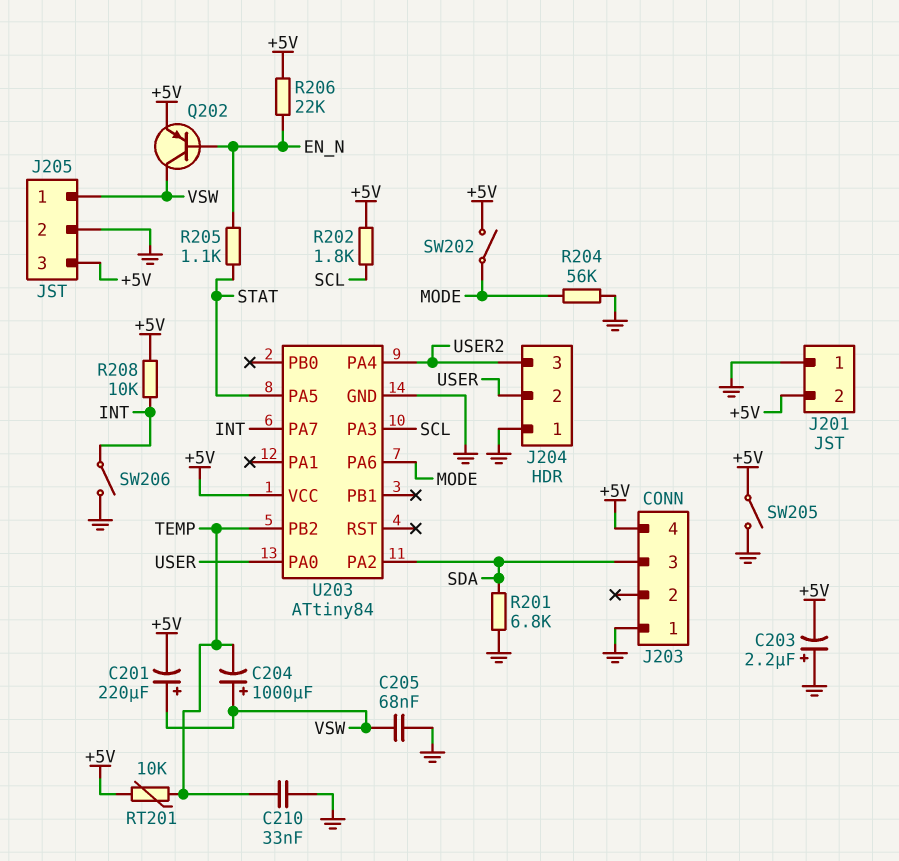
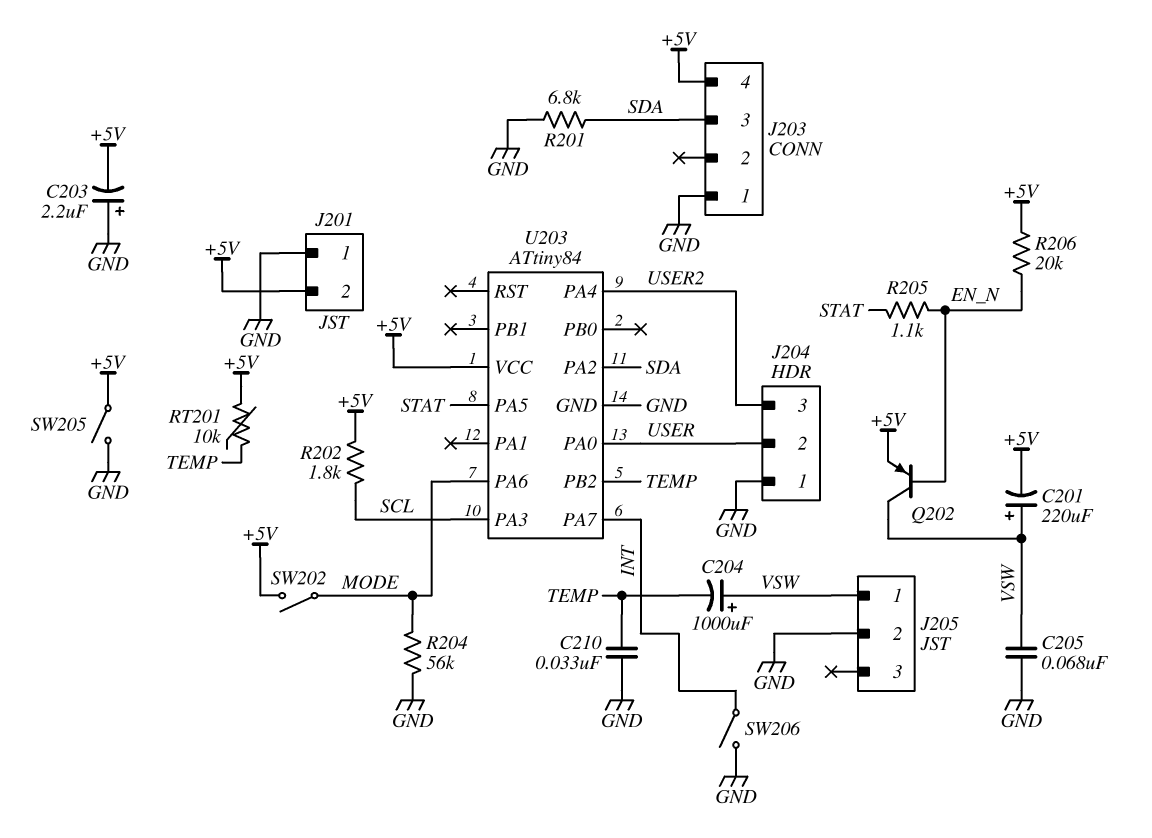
J205 pin 3: +5V -> none
R206: 22k (+5V, EN_N) -> 20k (+5V, EN_N)
R208: 10k (+5V, INT) -> none

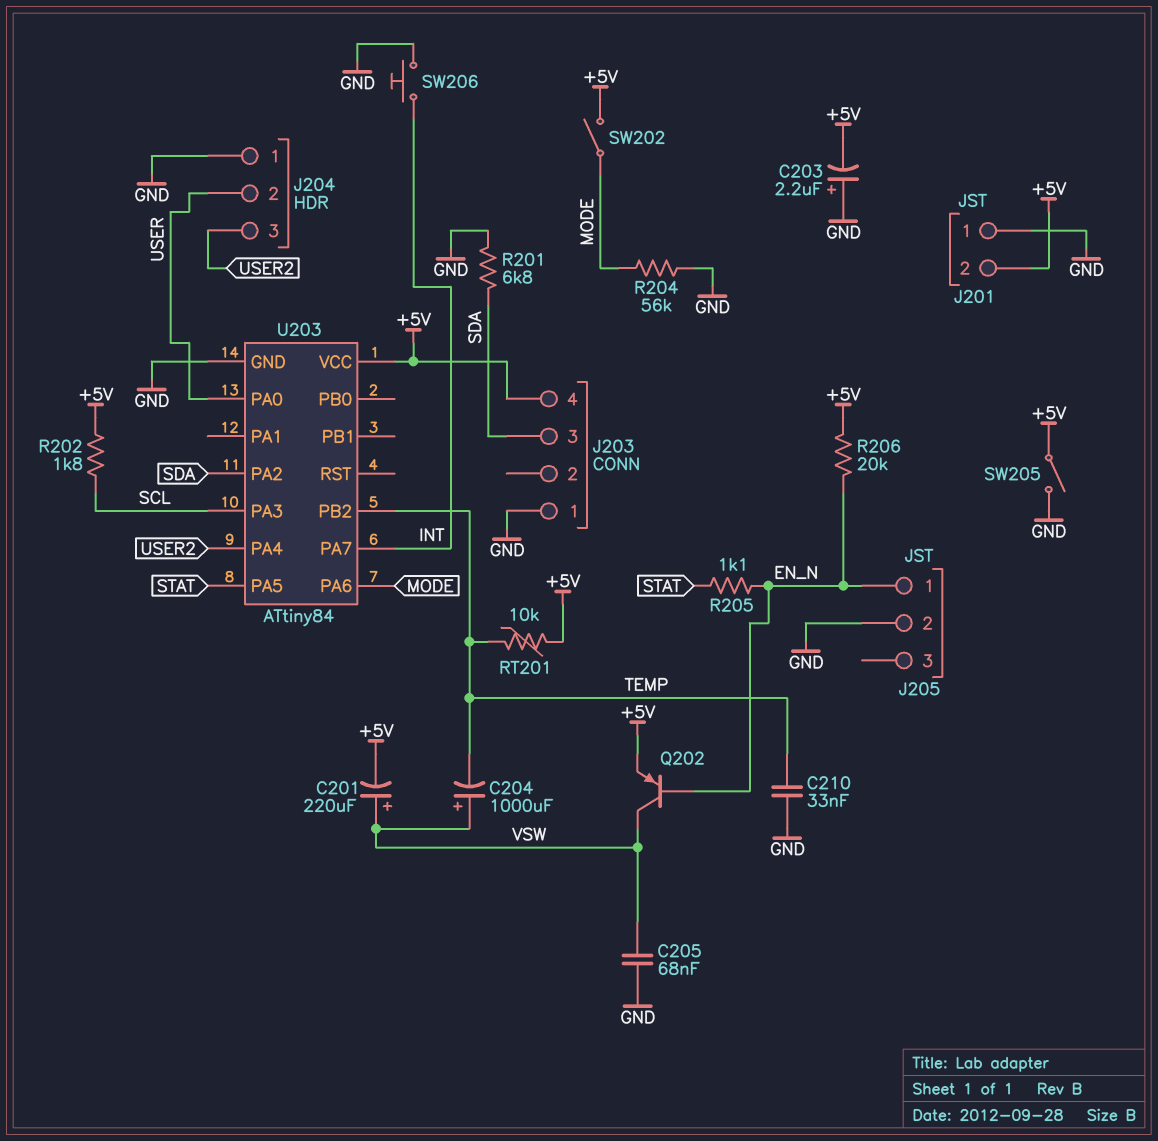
J205 pin 1: VSW -> EN_N
SW206: switch (GND, INT) -> button (GND, INT)

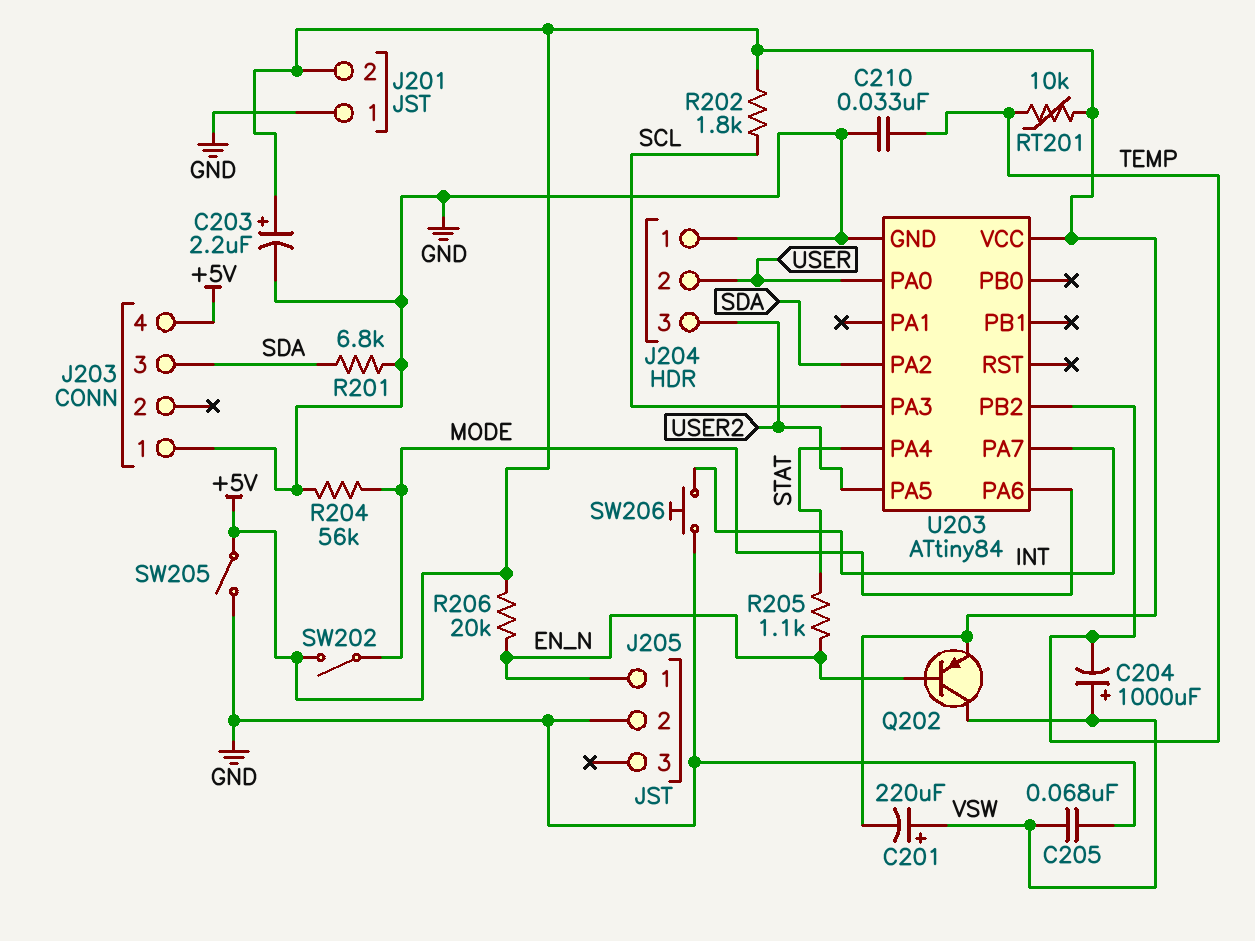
C203: 2.2uF (plus GND, minus +5V) -> 2.2uF (plus +5V, minus GND)
U203 pin PA4: USER2 -> STAT
U203 pin PA5: STAT -> USER2

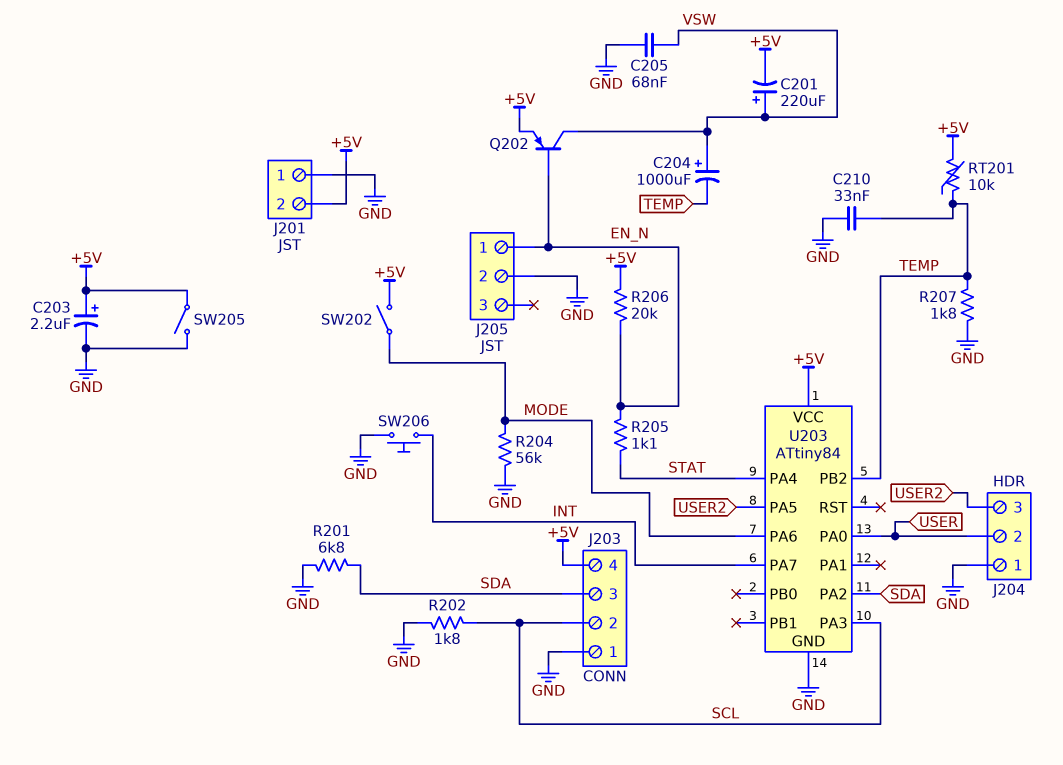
J203 pin 2: none -> SCL
R202: 1.8k (+5V, SCL) -> 1.8k (GND, SCL)
R207: none -> 1.8k (GND, TEMP)

